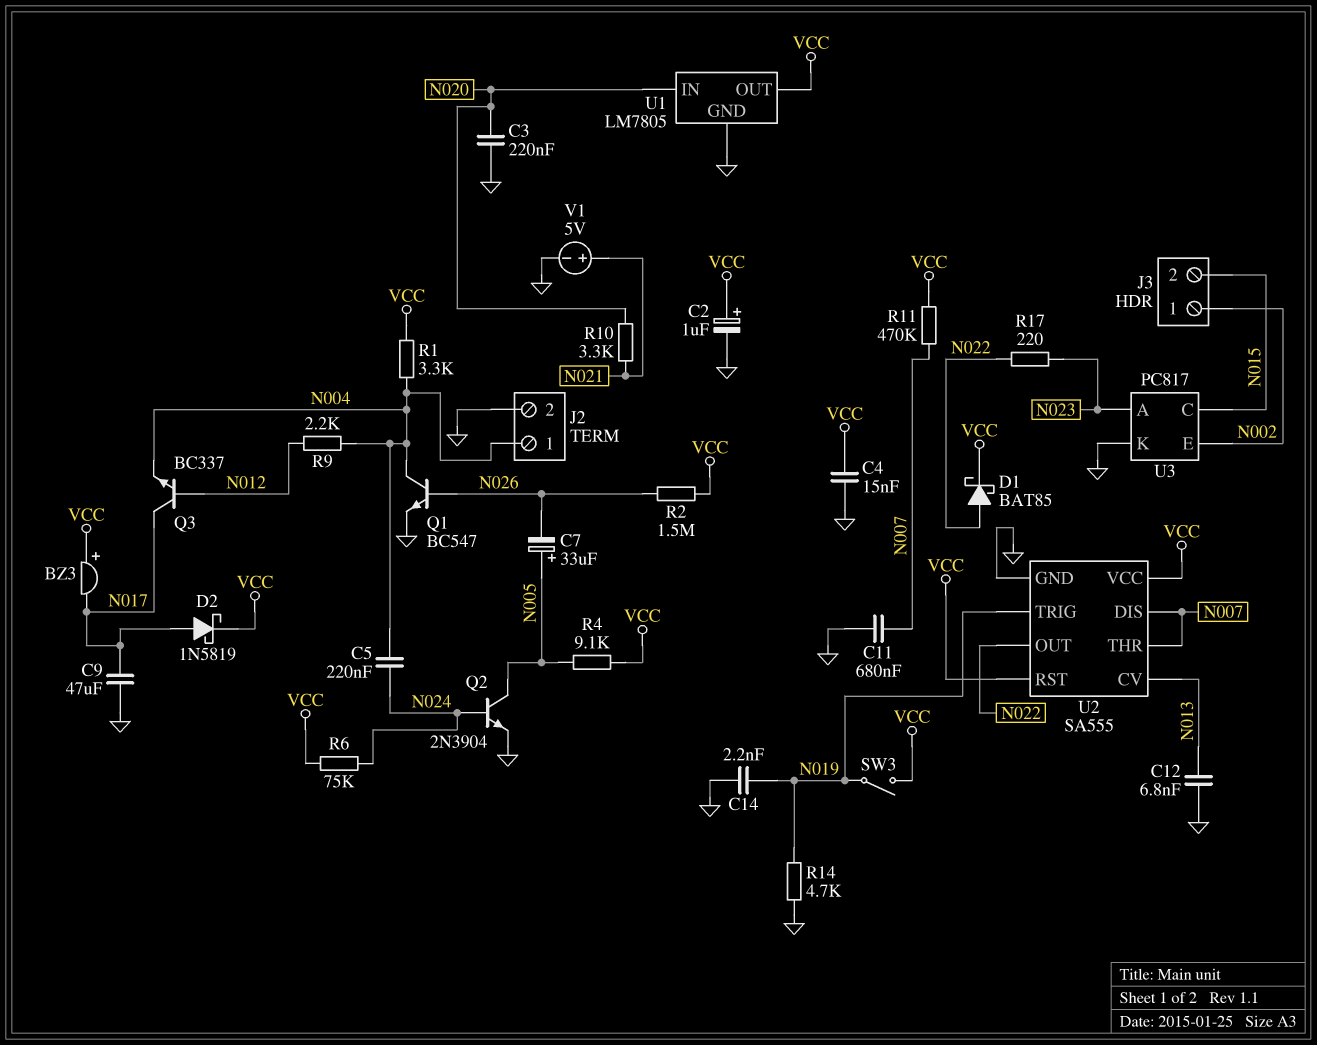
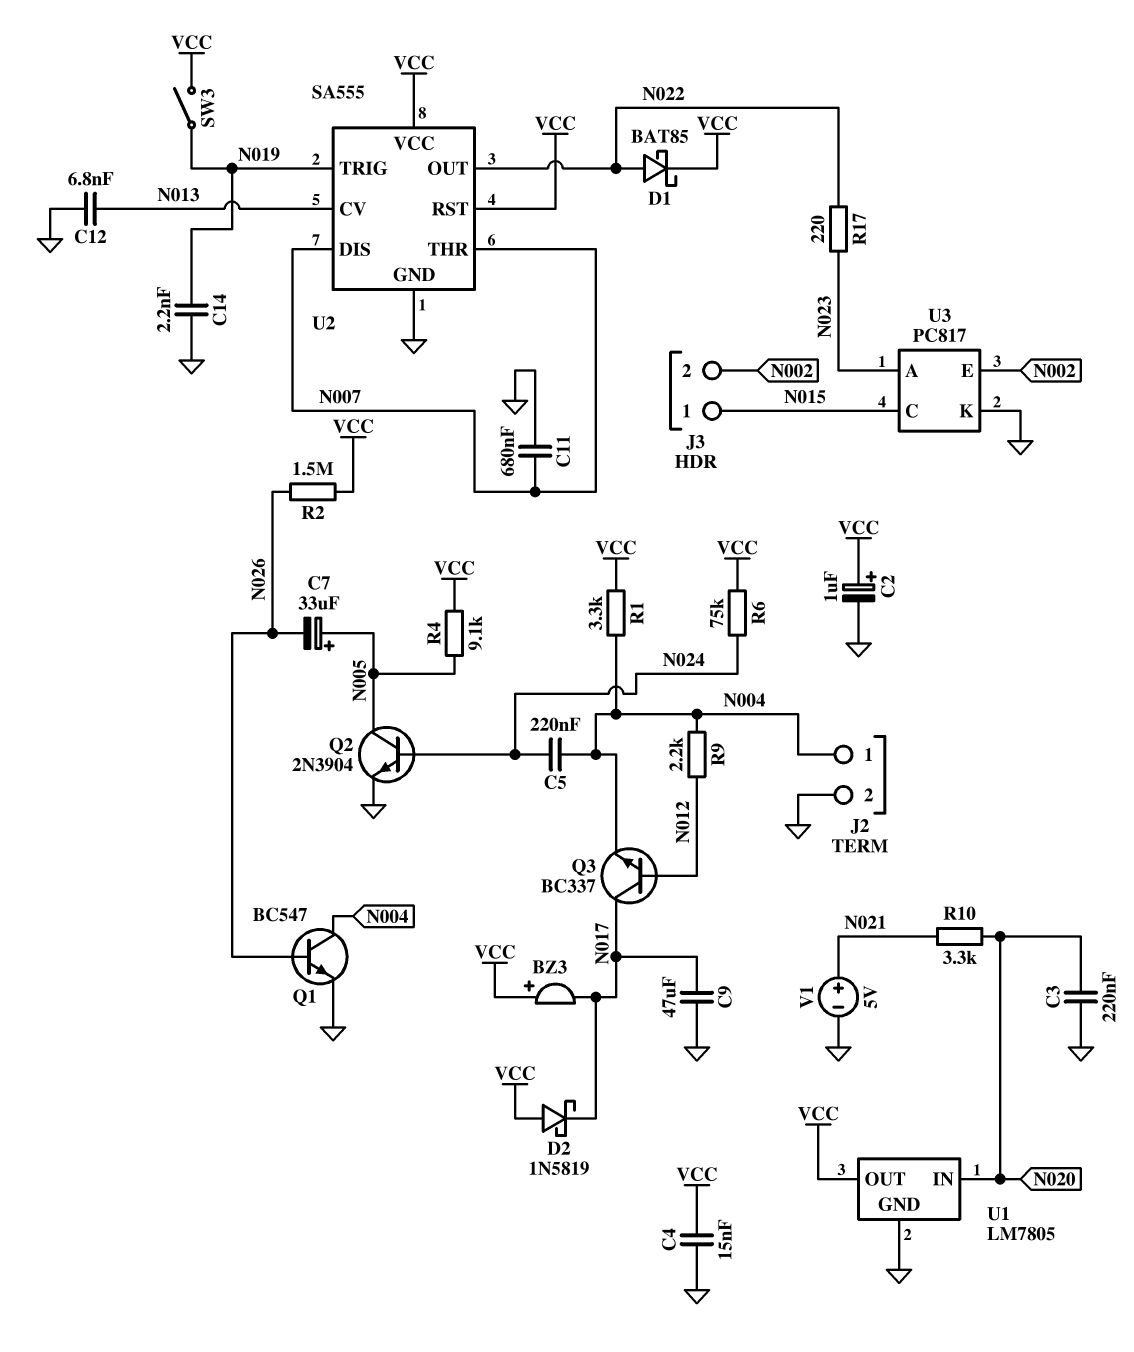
D2: schottky 1N5819 (A N017, K VCC) -> schottky 1N5819 (A VCC, K N017)
J3 pin 1: N002 -> N015
J3 pin 2: N015 -> N002
R11: 470k (N007, VCC) -> none
R14: 4.7k (GND, N019) -> none

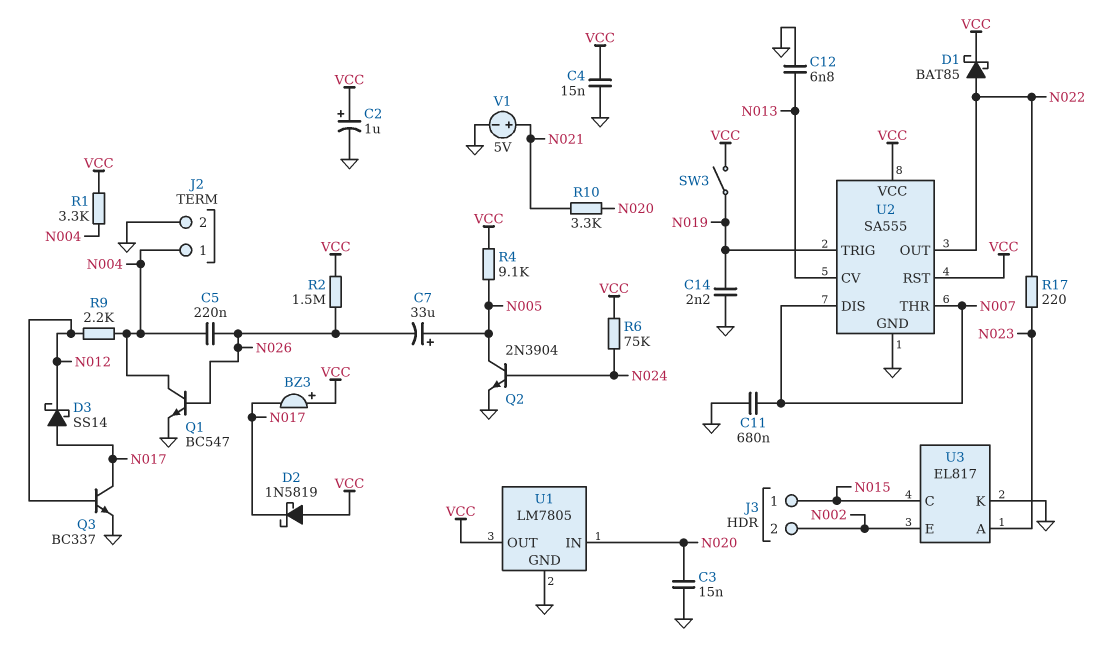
C3: 220nF (GND, N020) -> 15nF (GND, N020)
C5: 220nF (N004, N024) -> 220nF (N004, N026)
C9: 47uF (GND, N017) -> none
D3: none -> schottky SS14 (A N017, K N012)
Q3: NPN BC337 (B N012, C N017, E N004) -> NPN BC337 (B N012, C N017, E GND)
U3: PC817 -> EL817

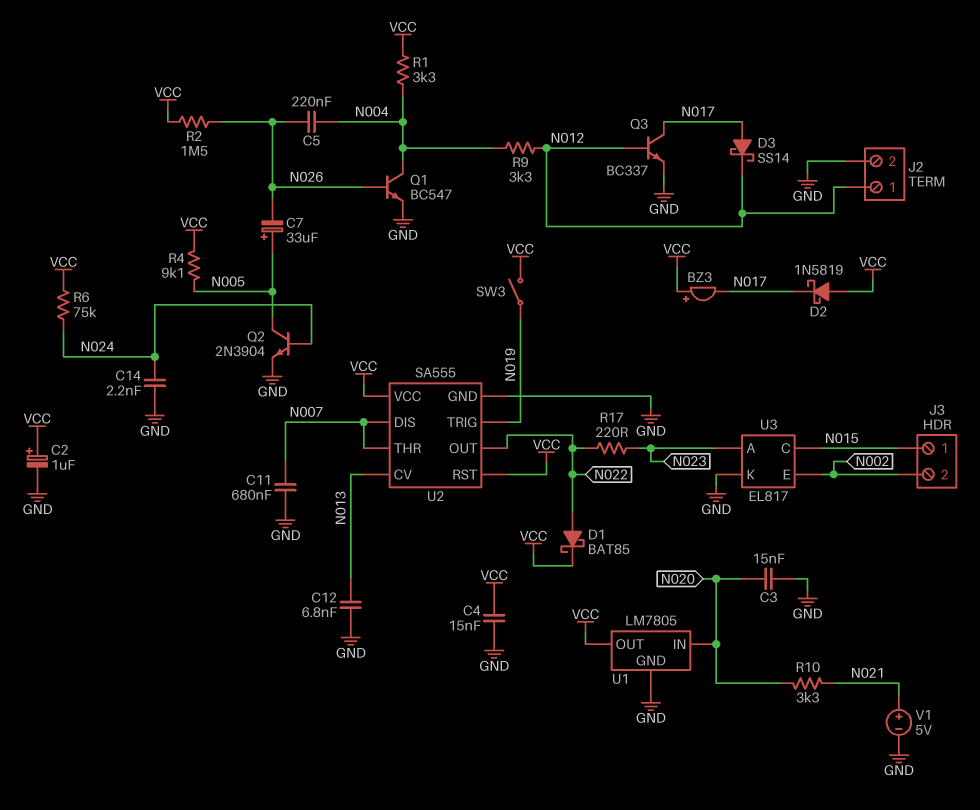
C14: 2.2nF (GND, N019) -> 2.2nF (GND, N024)
J2 pin 1: N004 -> N012
R9: 2.2k (N004, N012) -> 3.3k (N004, N012)

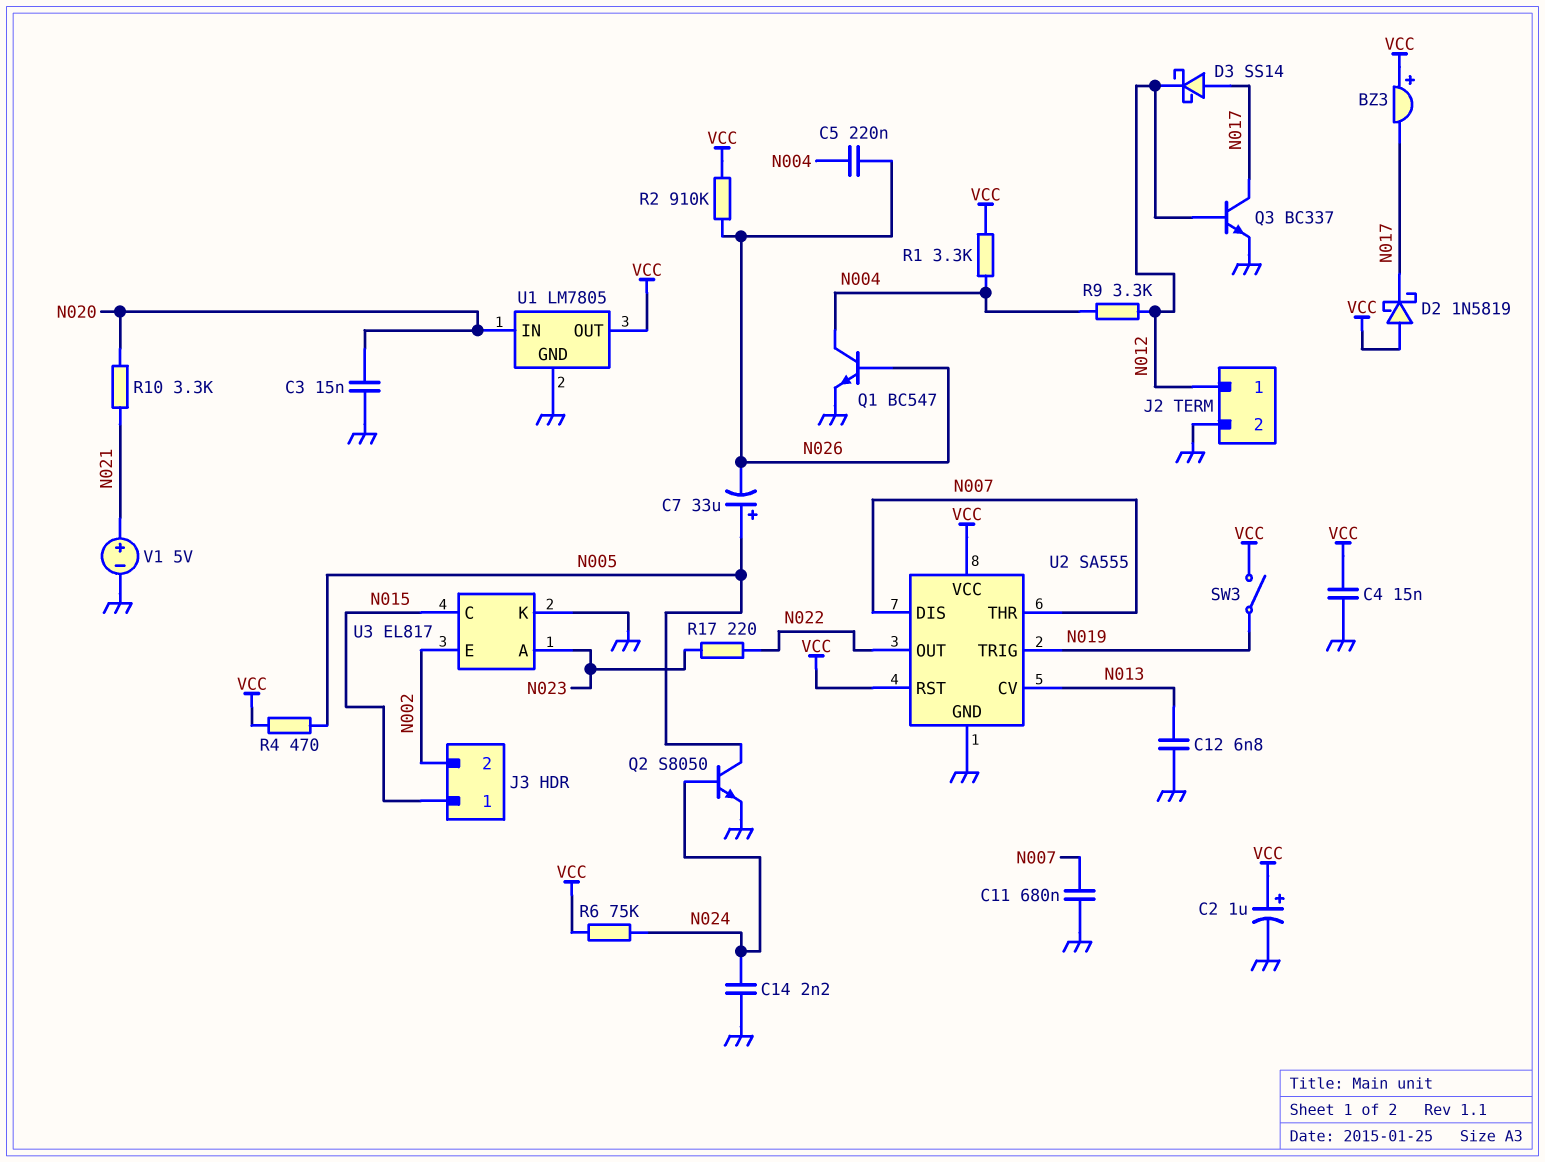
D1: schottky BAT85 (A N022, K VCC) -> none
Q2: NPN 2N3904 (B N024, C N005, E GND) -> NPN S8050 (B N024, C N005, E GND)
R2: 1.5M (N026, VCC) -> 910k (N026, VCC)
R4: 9.1k (N005, VCC) -> 470 (N005, VCC)

